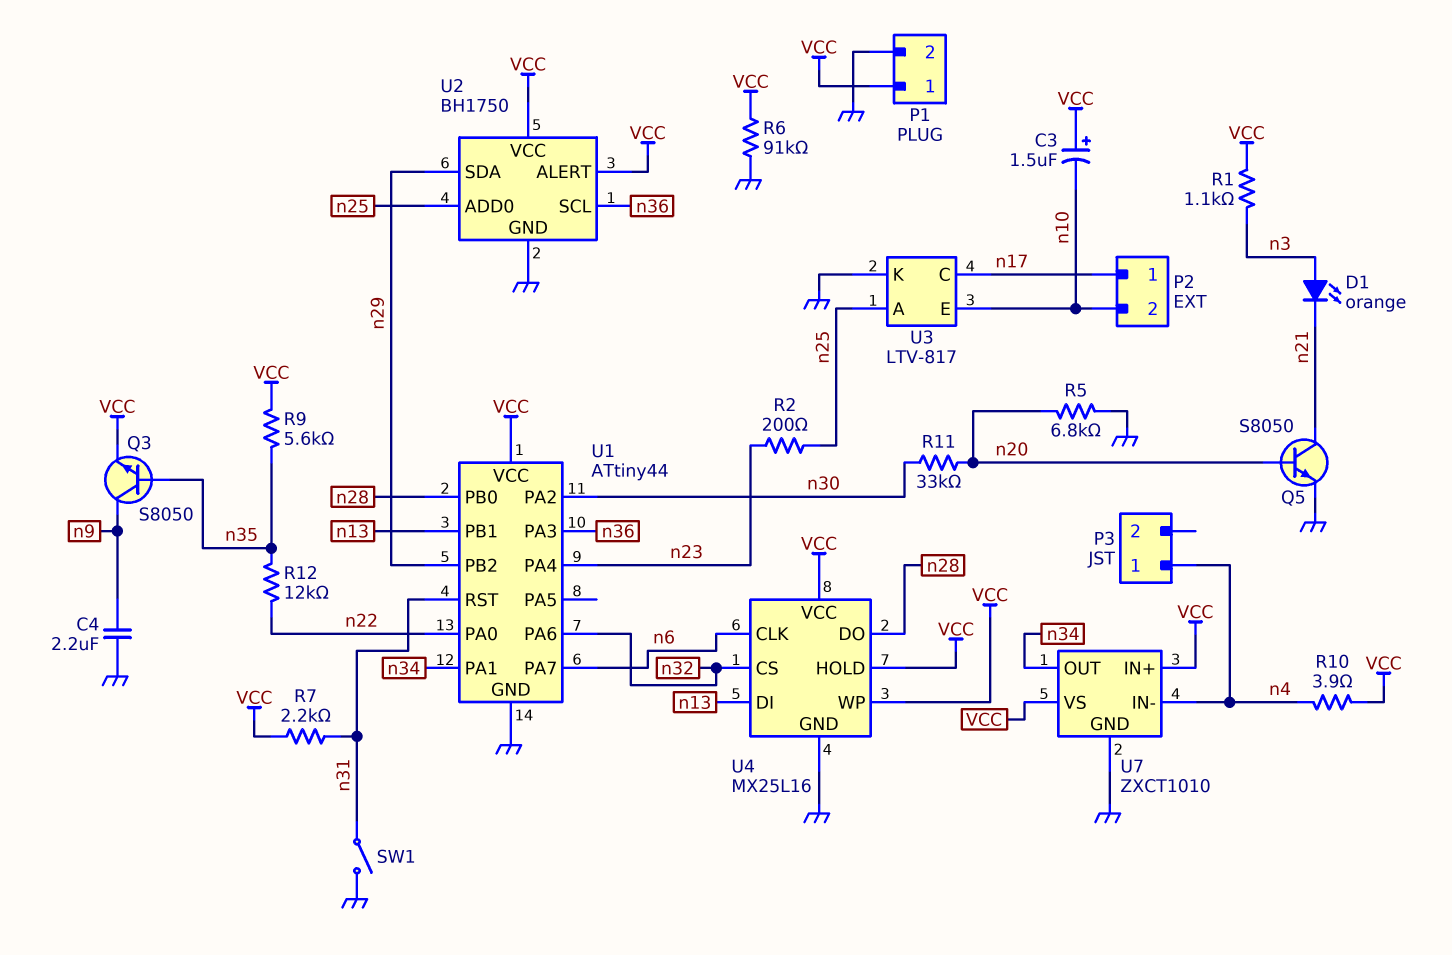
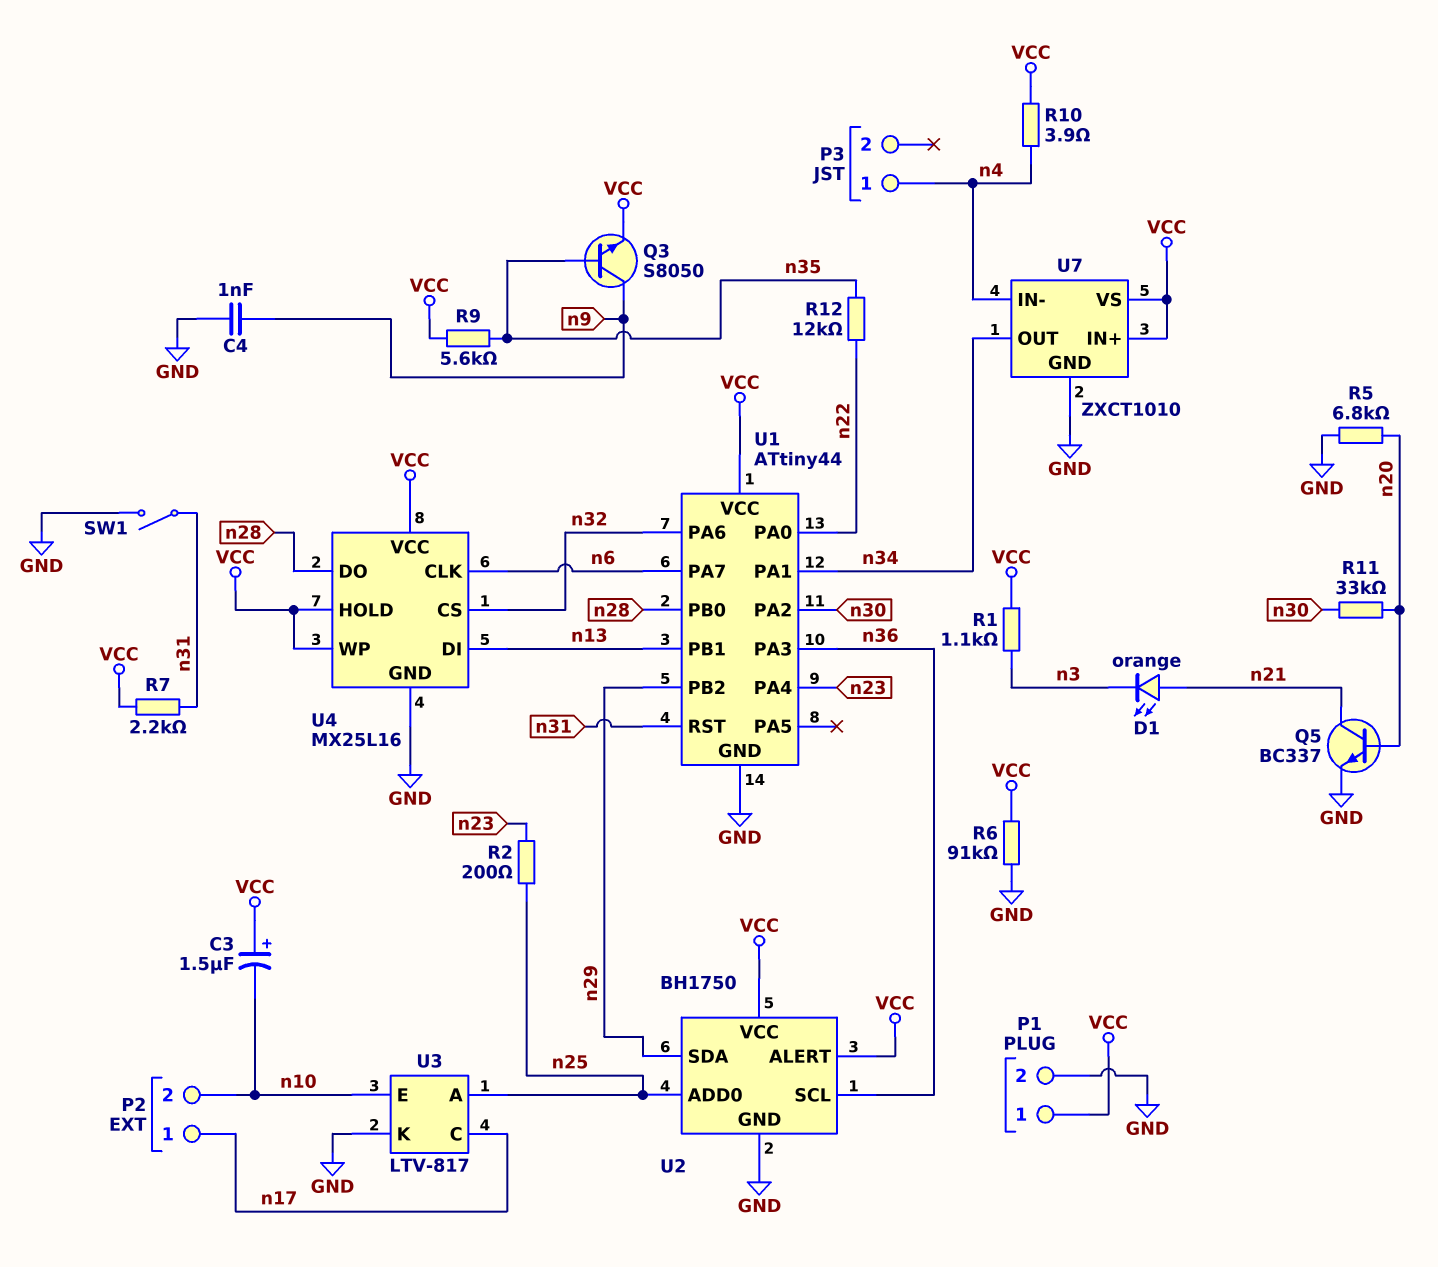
C4: 2.2uF (GND, n9) -> 1nF (GND, n9)
D1: LED orange (A n3, K n21) -> LED orange (A n21, K n3)
Q5: NPN S8050 (B n20, C n21, E GND) -> NPN BC337 (B n20, C n21, E GND)

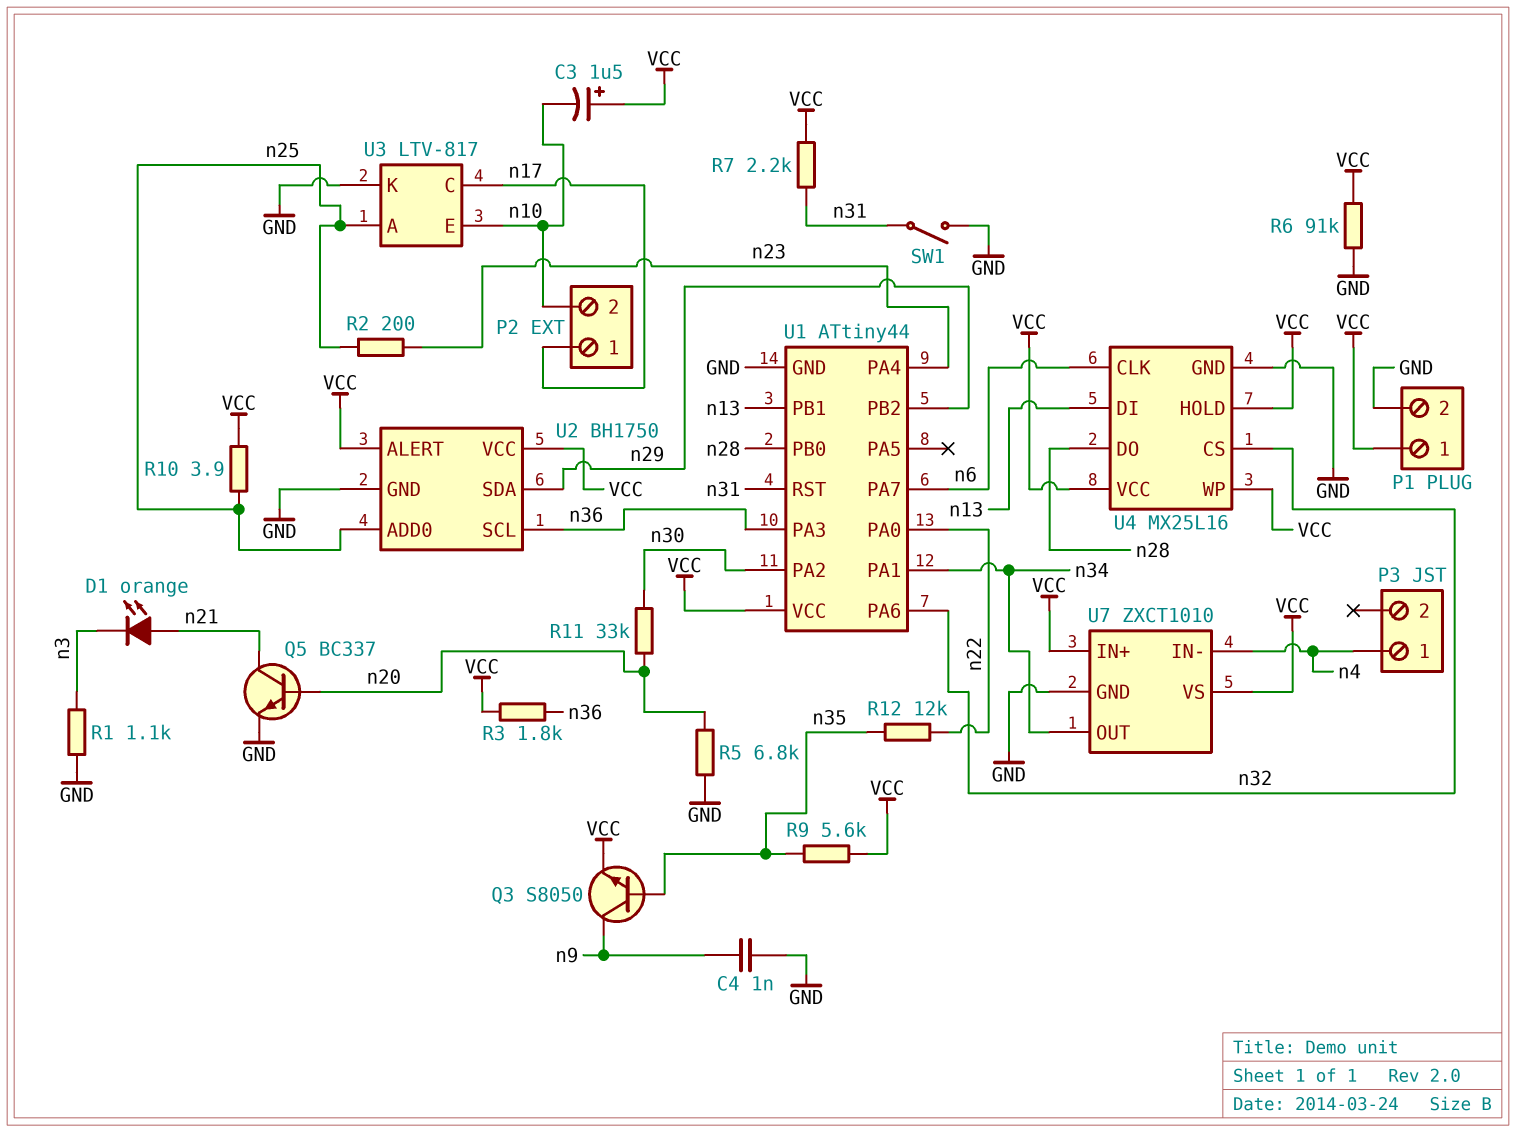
R1: 1.1k (VCC, n3) -> 1.1k (GND, n3)
R3: none -> 1.8k (VCC, n36)
R10: 3.9 (VCC, n4) -> 3.9 (VCC, n25)

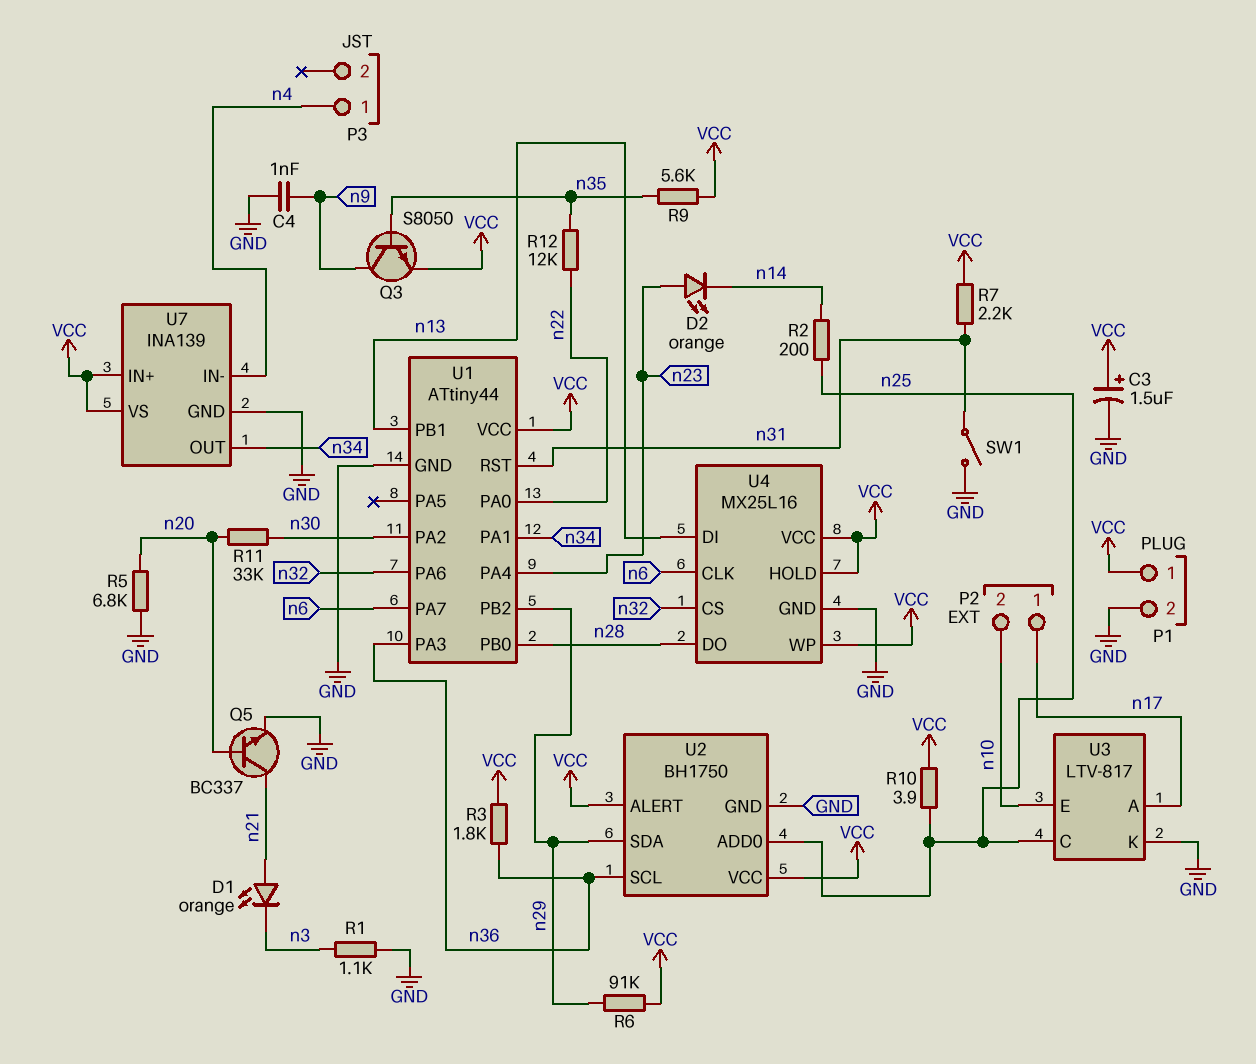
C3: 1.5uF (plus VCC, minus n10) -> 1.5uF (plus VCC, minus GND)
D2: none -> LED orange (A n23, K n14)
R2: 200 (n23, n25) -> 200 (n14, n25)
R6: 91k (GND, VCC) -> 91k (VCC, n29)
U3 pin A: n25 -> n17
U3 pin C: n17 -> n25
U7: ZXCT1010 -> INA139

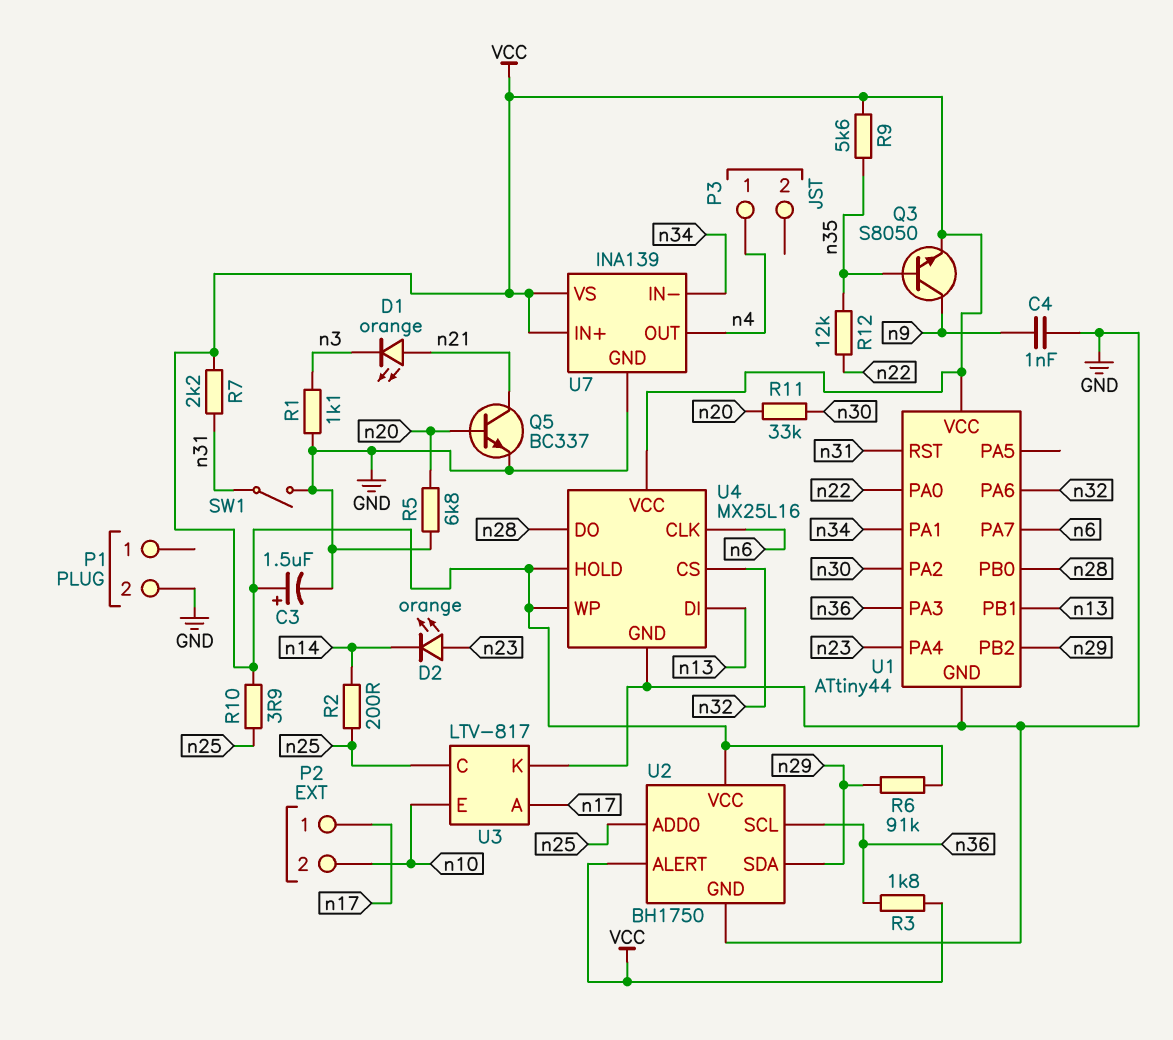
P1 pin 1: VCC -> none
U7 pin IN-: n4 -> n34
U7 pin OUT: n34 -> n4

